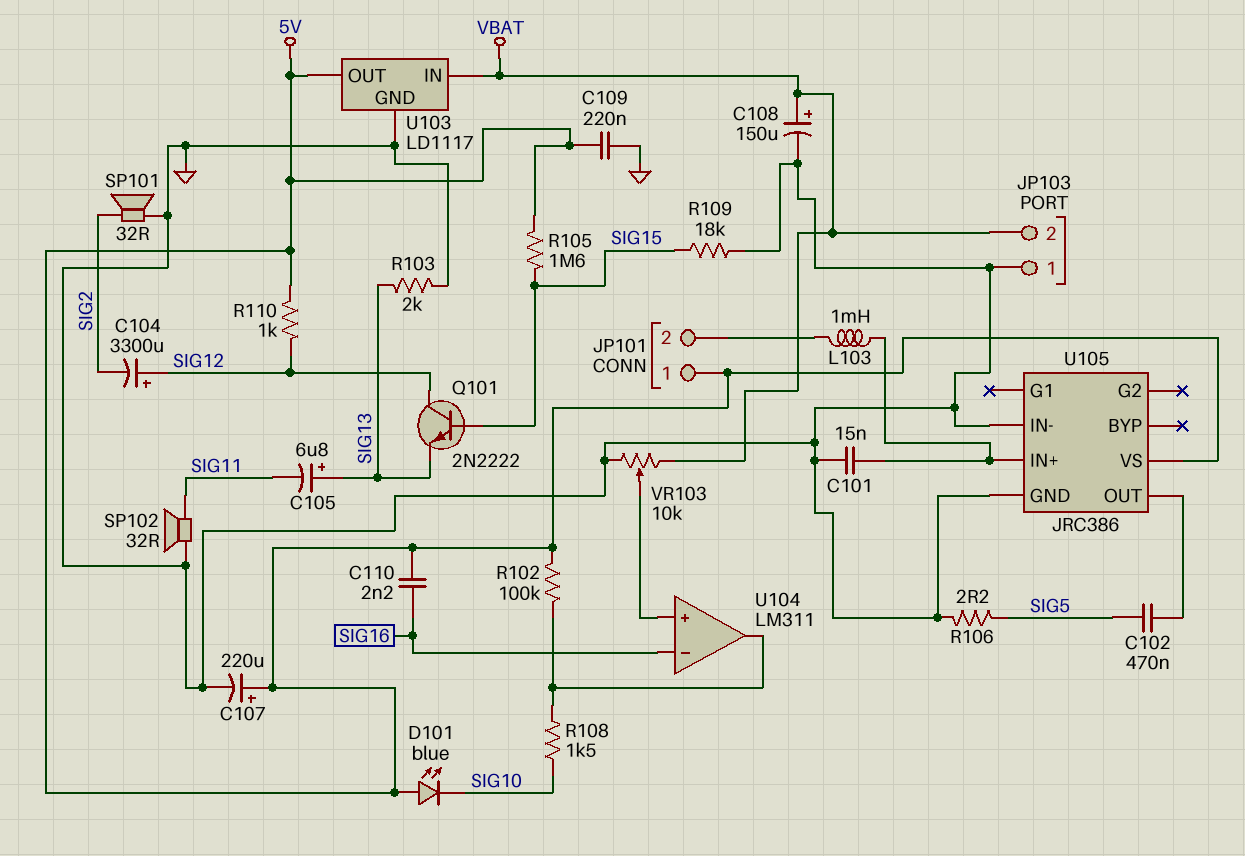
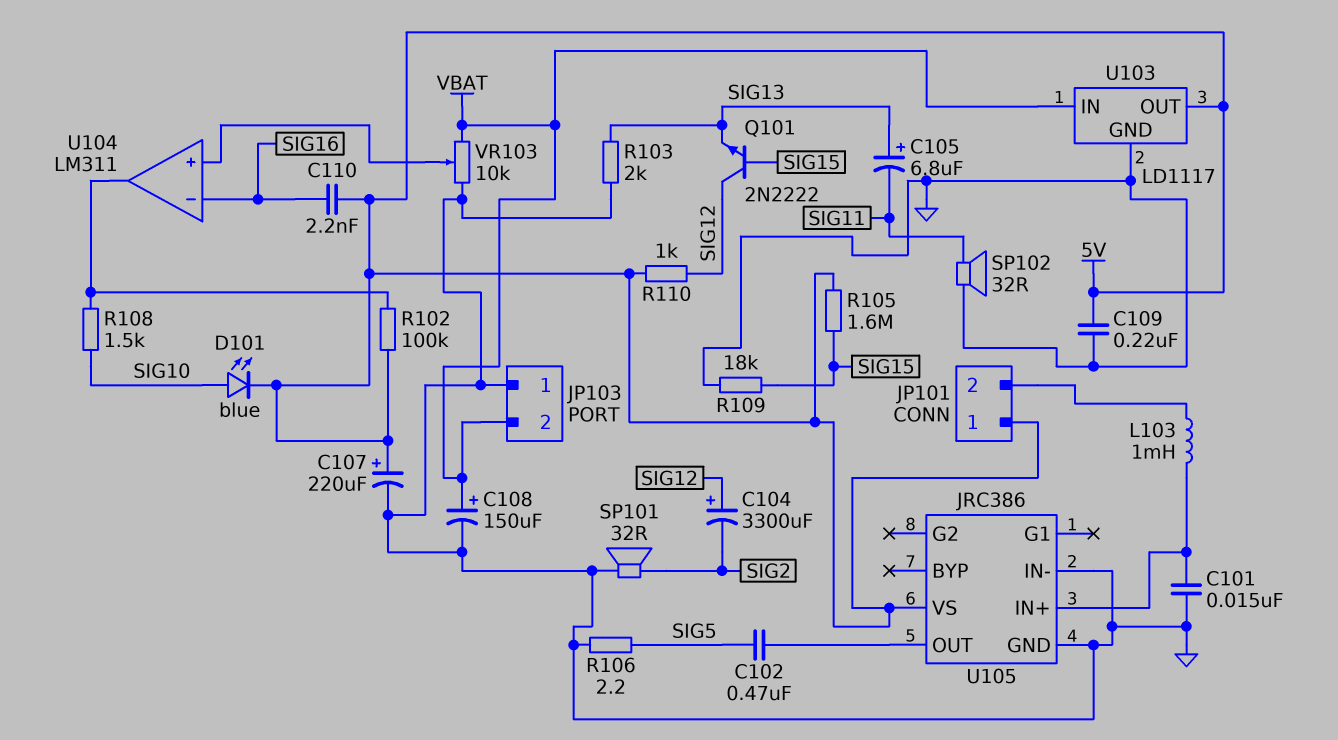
D101: LED blue (A 5V, K SIG10) -> LED blue (A SIG10, K 5V)

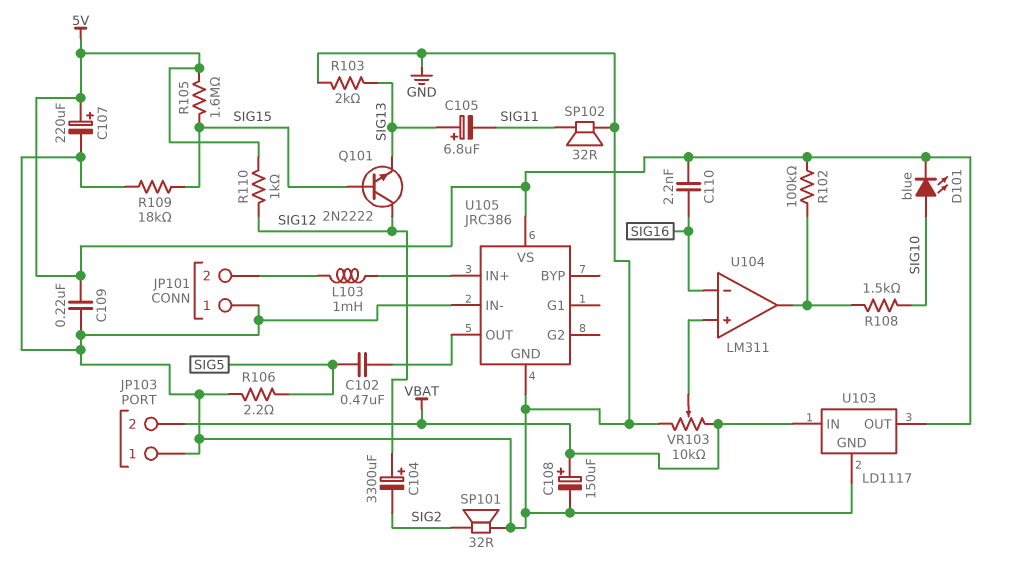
C101: 15nF (GND, U105/IN+) -> none
JP101 pin 1: 5V -> GND

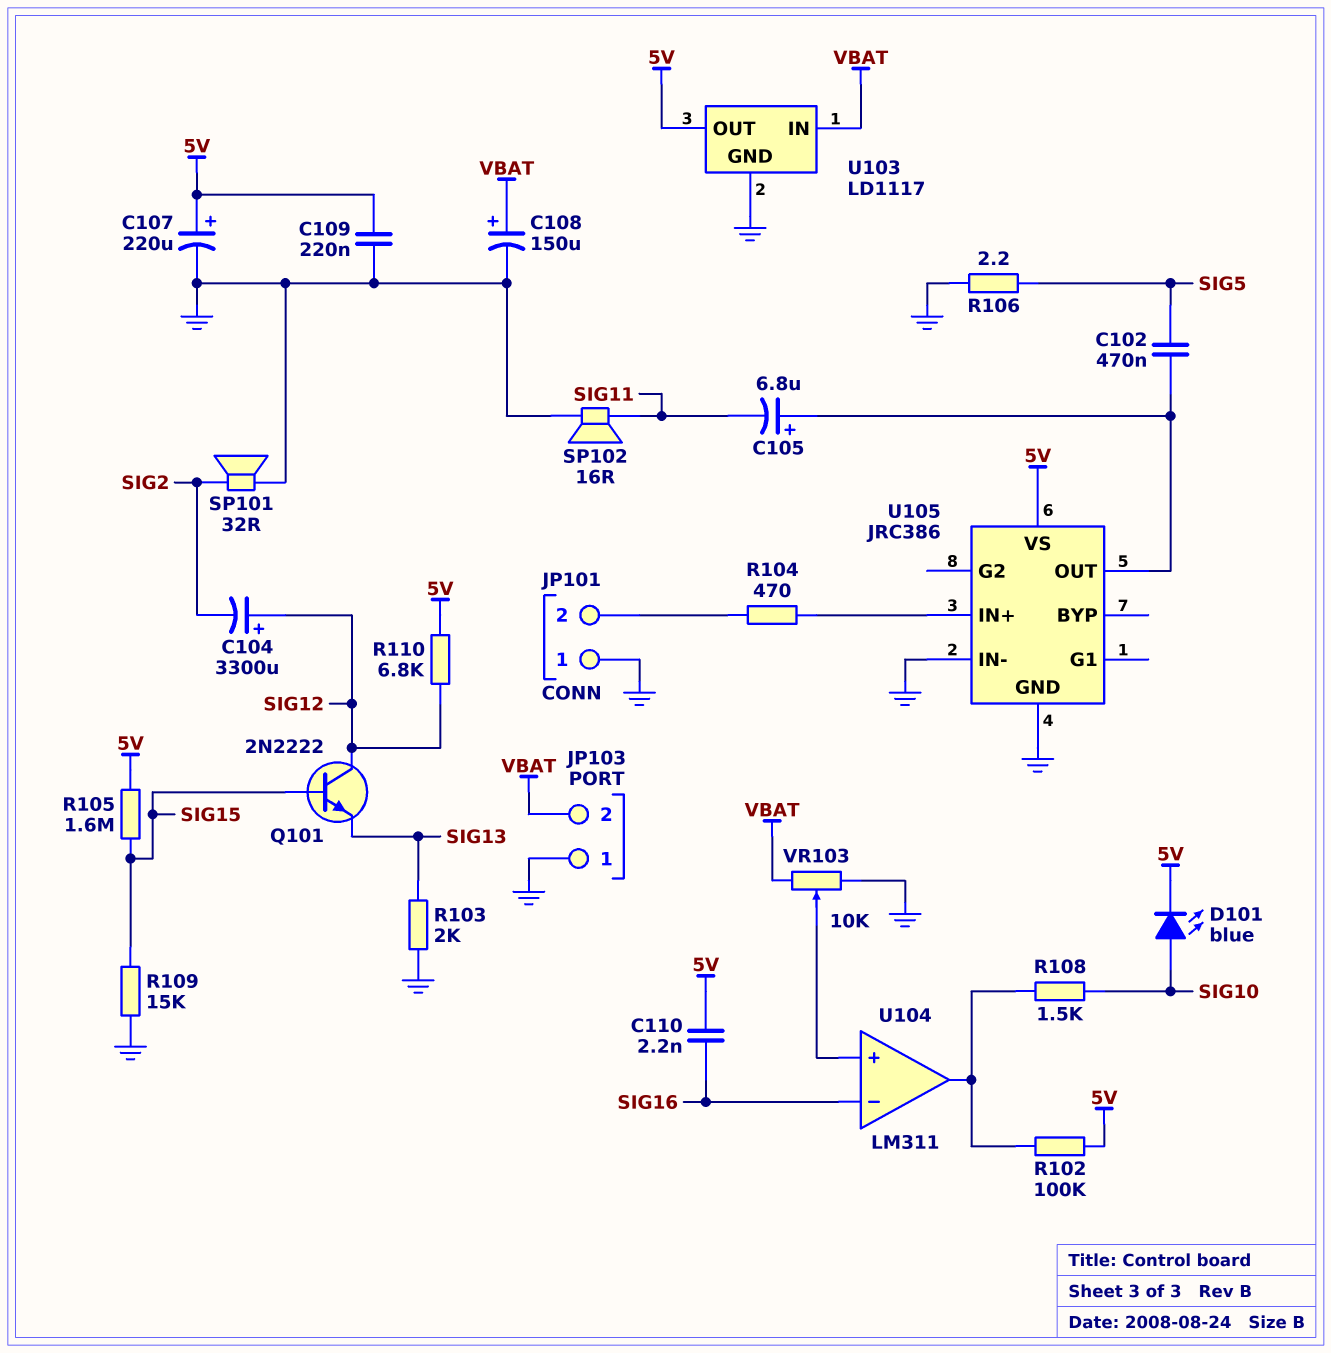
C105: 6.8uF (plus SIG13, minus SIG11) -> 6.8uF (plus U105/OUT, minus SIG11)
L103: 1mH (JP101/2, U105/IN+) -> none
R104: none -> 470 (JP101/2, U105/IN+)
R109: 18k (GND, SIG15) -> 15k (GND, SIG15)
R110: 1k (5V, SIG12) -> 6.8k (5V, SIG12)
SP102: speaker 32R (GND, SIG11) -> speaker 16R (GND, SIG11)

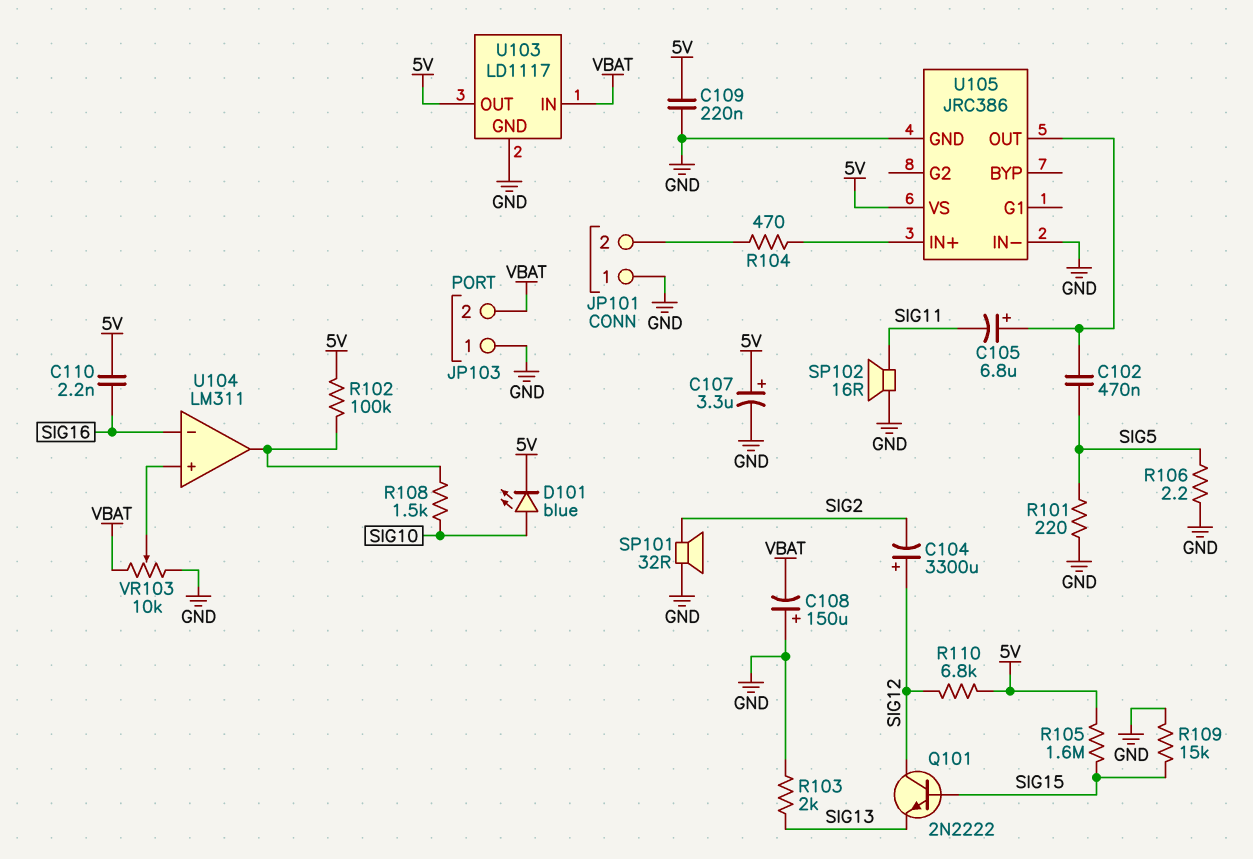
C107: 220uF (plus 5V, minus GND) -> 3.3uF (plus 5V, minus GND)
C108: 150uF (plus VBAT, minus GND) -> 150uF (plus GND, minus VBAT)
R101: none -> 220 (GND, SIG5)

